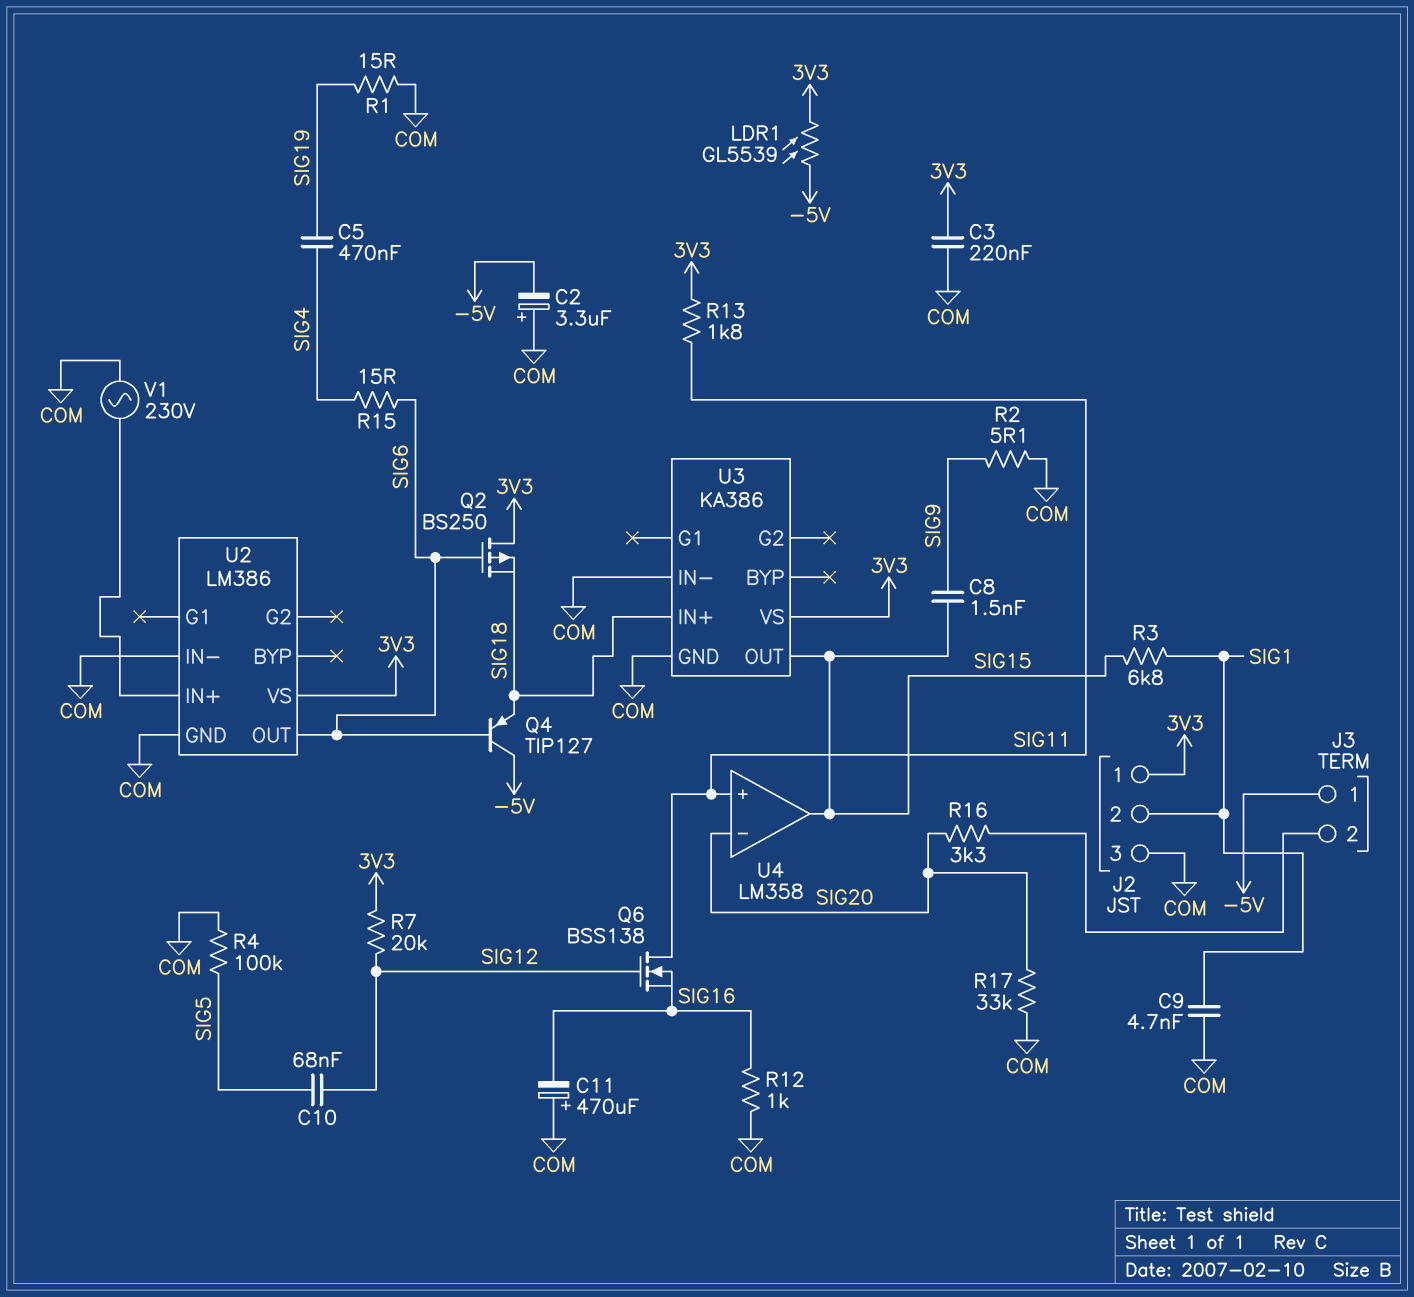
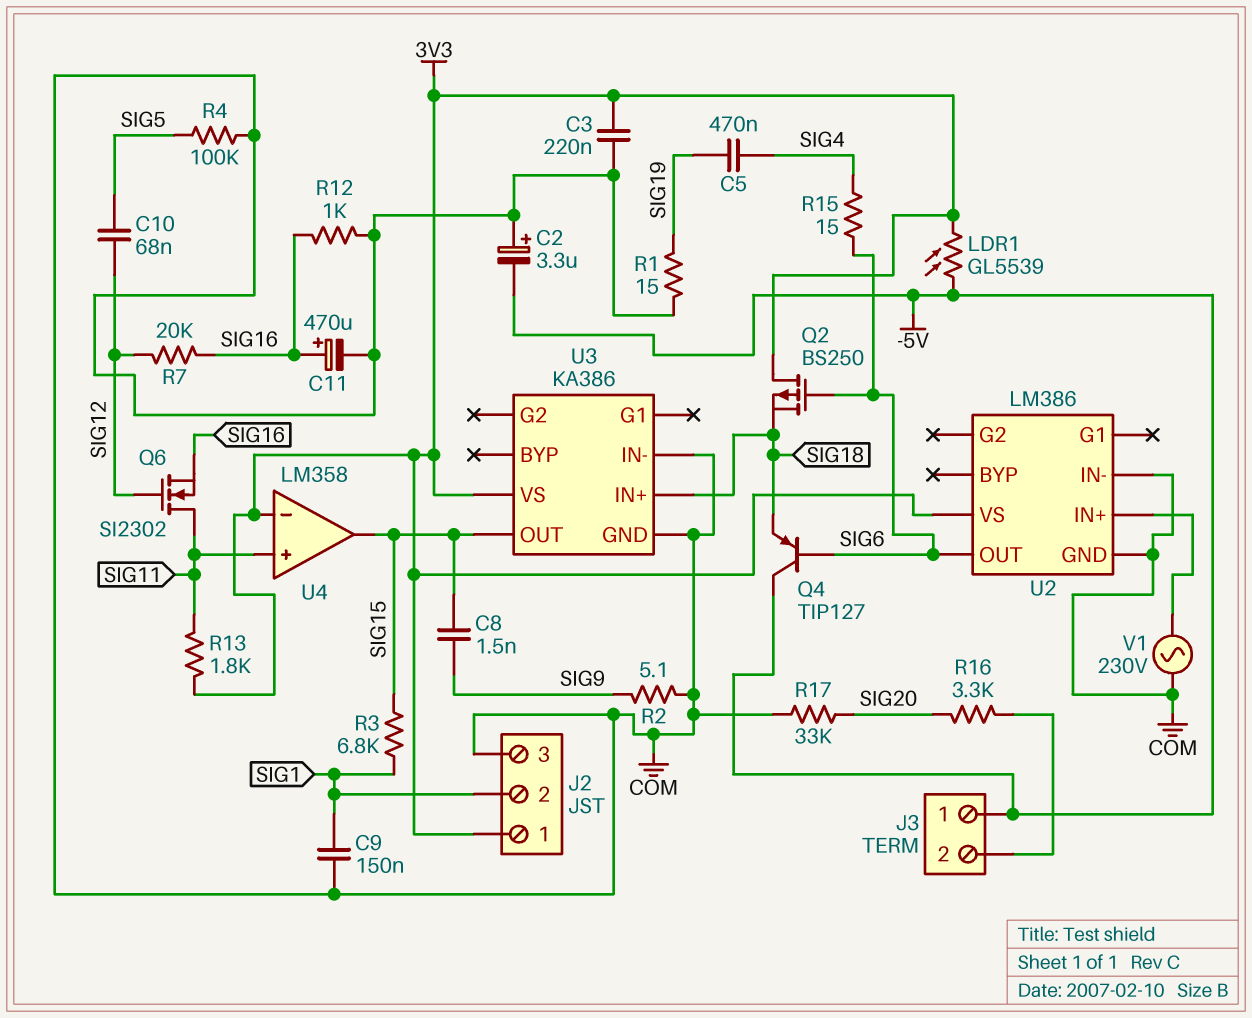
C9: 4.7nF (COM, SIG1) -> 150nF (COM, SIG1)
C11: 470uF (plus COM, minus SIG16) -> 470uF (plus SIG16, minus COM)
Q6: NMOS BSS138 (G SIG12, D SIG11, S SIG16) -> NMOS SI2302 (G SIG12, D SIG11, S SIG16)
R7: 20k (3V3, SIG12) -> 20k (SIG12, SIG16)
U4 pin in-: SIG20 -> 3V3

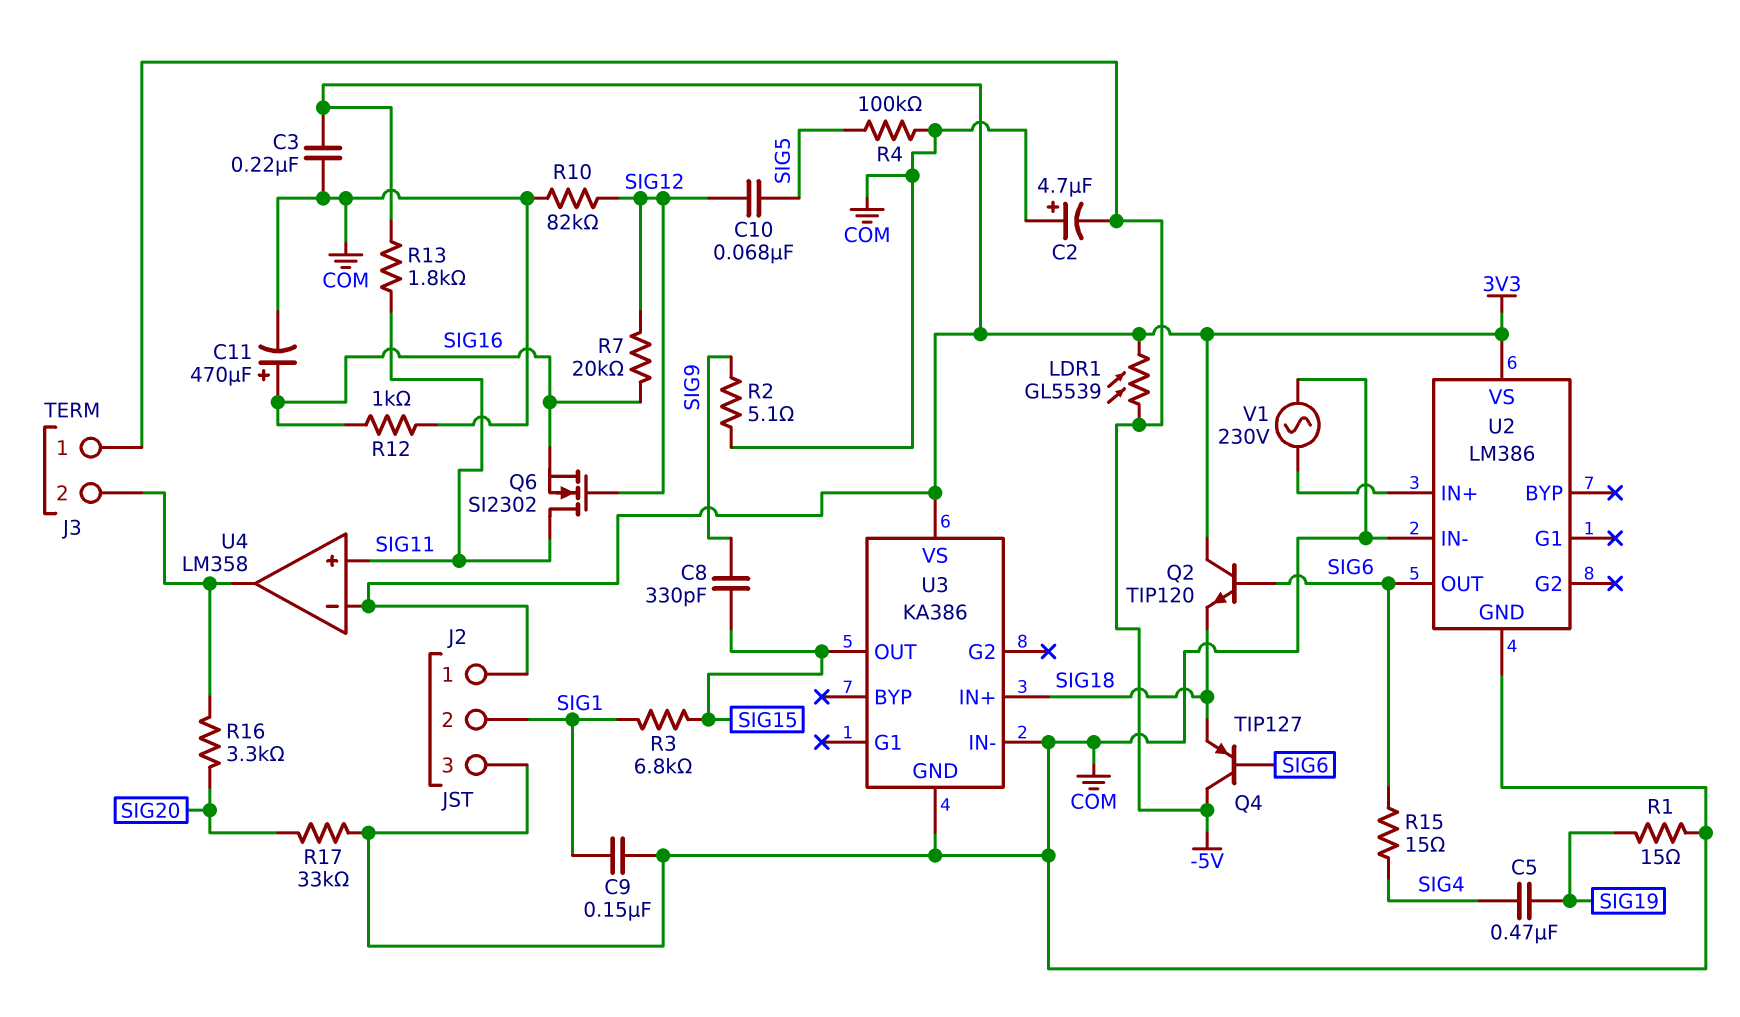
C2: 3.3uF (plus COM, minus -5V) -> 4.7uF (plus COM, minus -5V)
C8: 1.5nF (SIG9, SIG15) -> 330pF (SIG9, SIG15)
Q2: PMOS BS250 (G SIG6, D 3V3, S SIG18) -> NPN TIP120 (B SIG6, C 3V3, E SIG18)
R10: none -> 82k (COM, SIG12)
U4 pin out: SIG15 -> J3/2

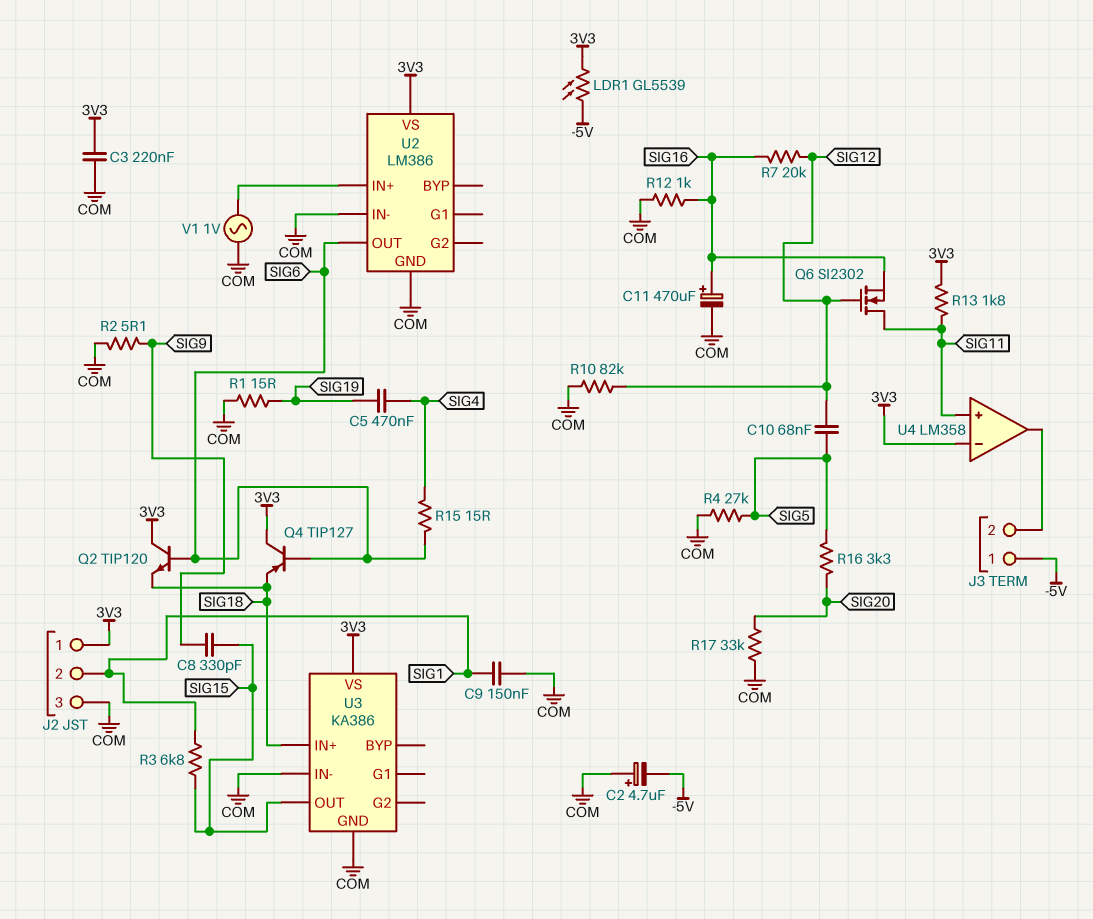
Q4: PNP TIP127 (B SIG6, C -5V, E SIG18) -> PNP TIP127 (B SIG6, C 3V3, E SIG18)
R4: 100k (COM, SIG5) -> 27k (COM, SIG5)
R16: 3.3k (J3/2, SIG20) -> 3.3k (SIG5, SIG20)
V1: AC 230V (COM, U2/IN+) -> AC 1V (COM, U2/IN+)

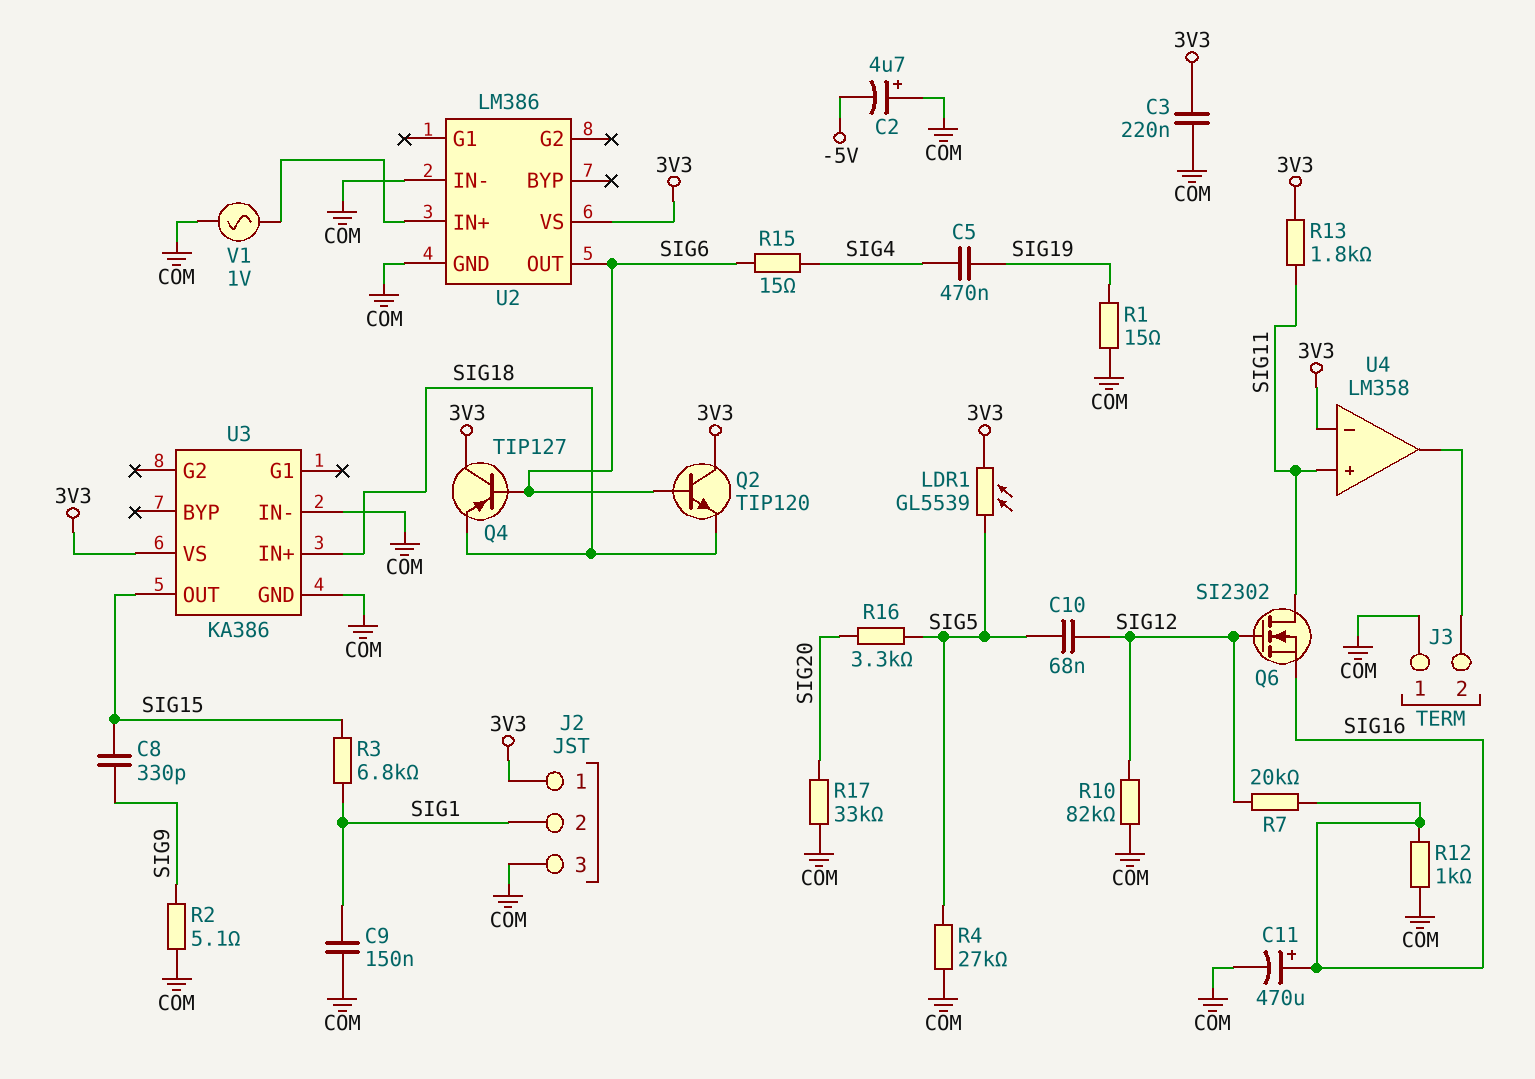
J3 pin 1: -5V -> COM
LDR1: GL5539 (-5V, 3V3) -> GL5539 (3V3, SIG5)

